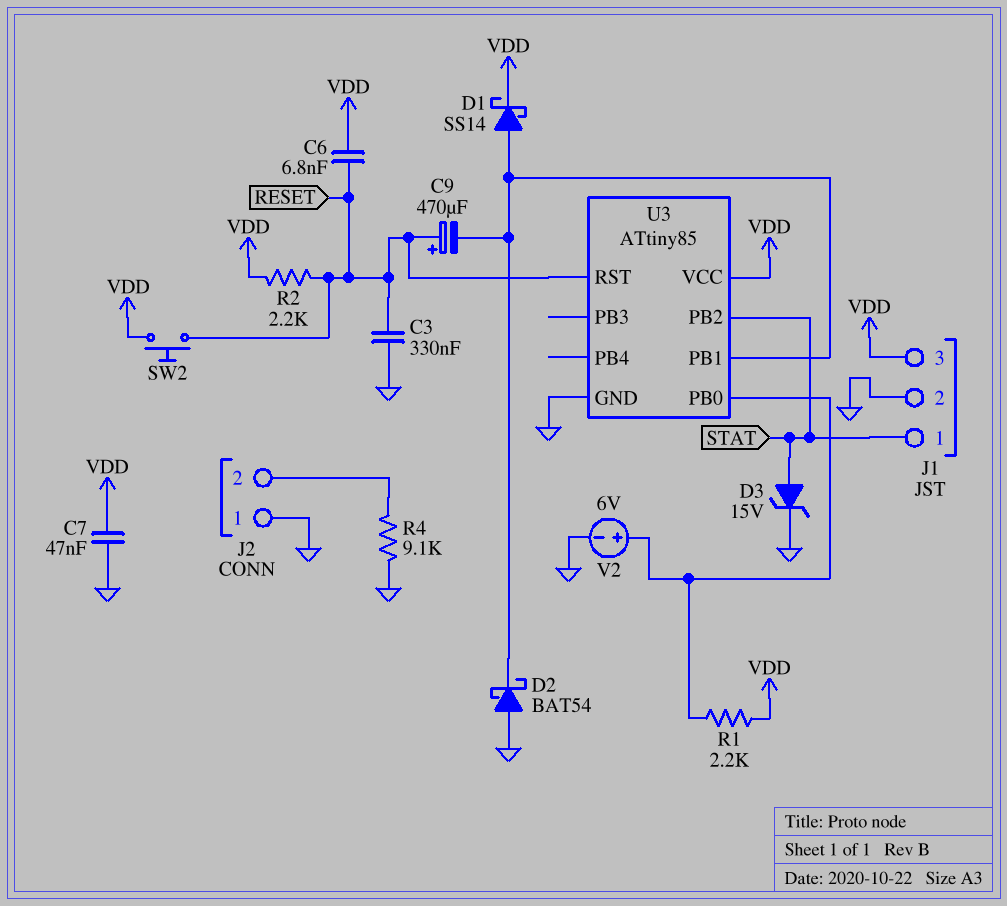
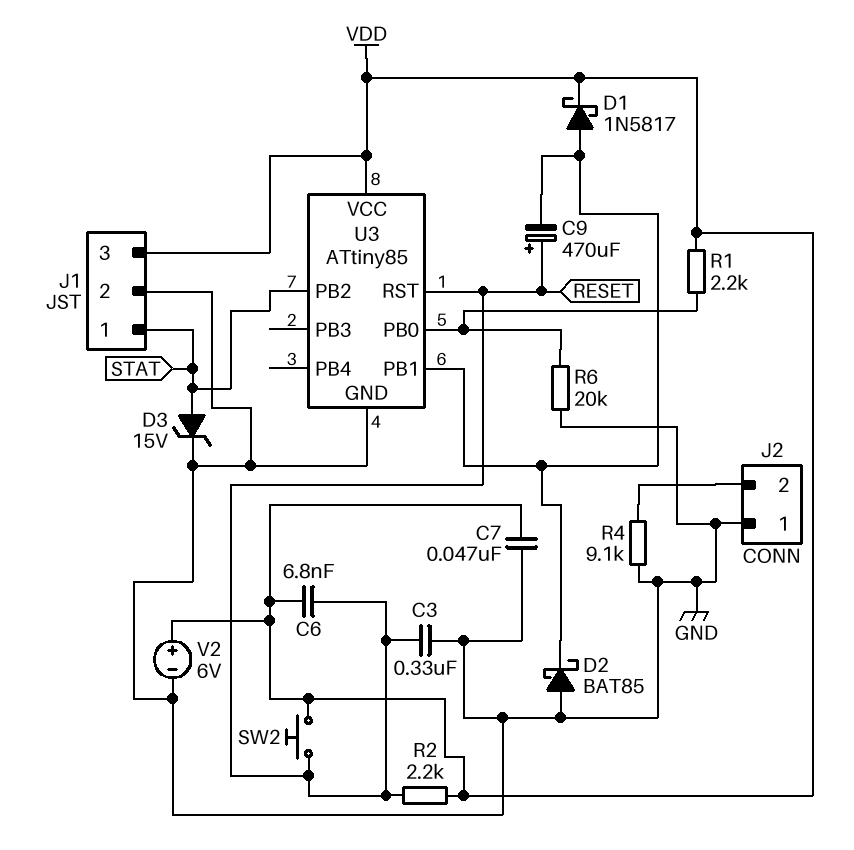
D1: schottky SS14 (A U3/PB1, K VDD) -> schottky 1N5817 (A U3/PB1, K VDD)
D2: schottky BAT54 (A GND, K U3/PB1) -> schottky BAT85 (A GND, K U3/PB1)
R6: none -> 20k (GND, U3/PB0)
V2: 6V (plus U3/PB0, minus GND) -> 6V (plus VDD, minus GND)

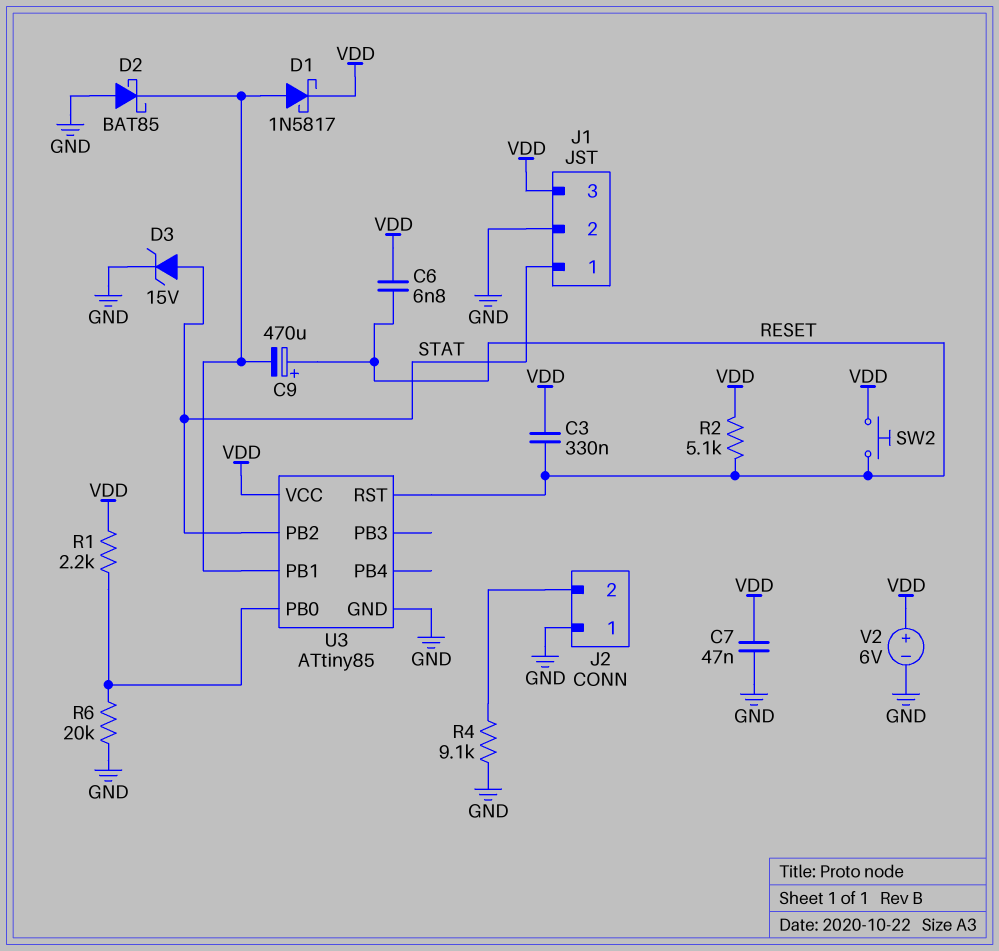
C3: 330nF (GND, RESET) -> 330nF (RESET, VDD)
R2: 2.2k (RESET, VDD) -> 5.1k (RESET, VDD)

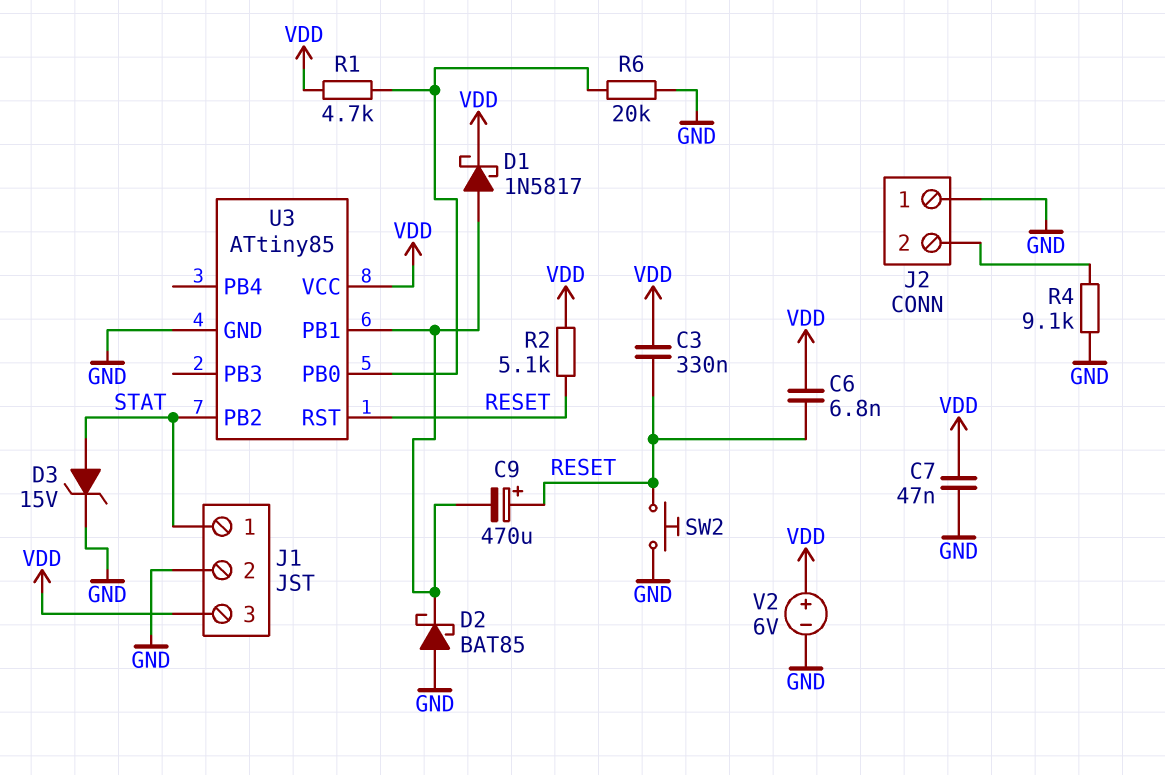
R1: 2.2k (U3/PB0, VDD) -> 4.7k (U3/PB0, VDD)
SW2: button (RESET, VDD) -> button (GND, RESET)

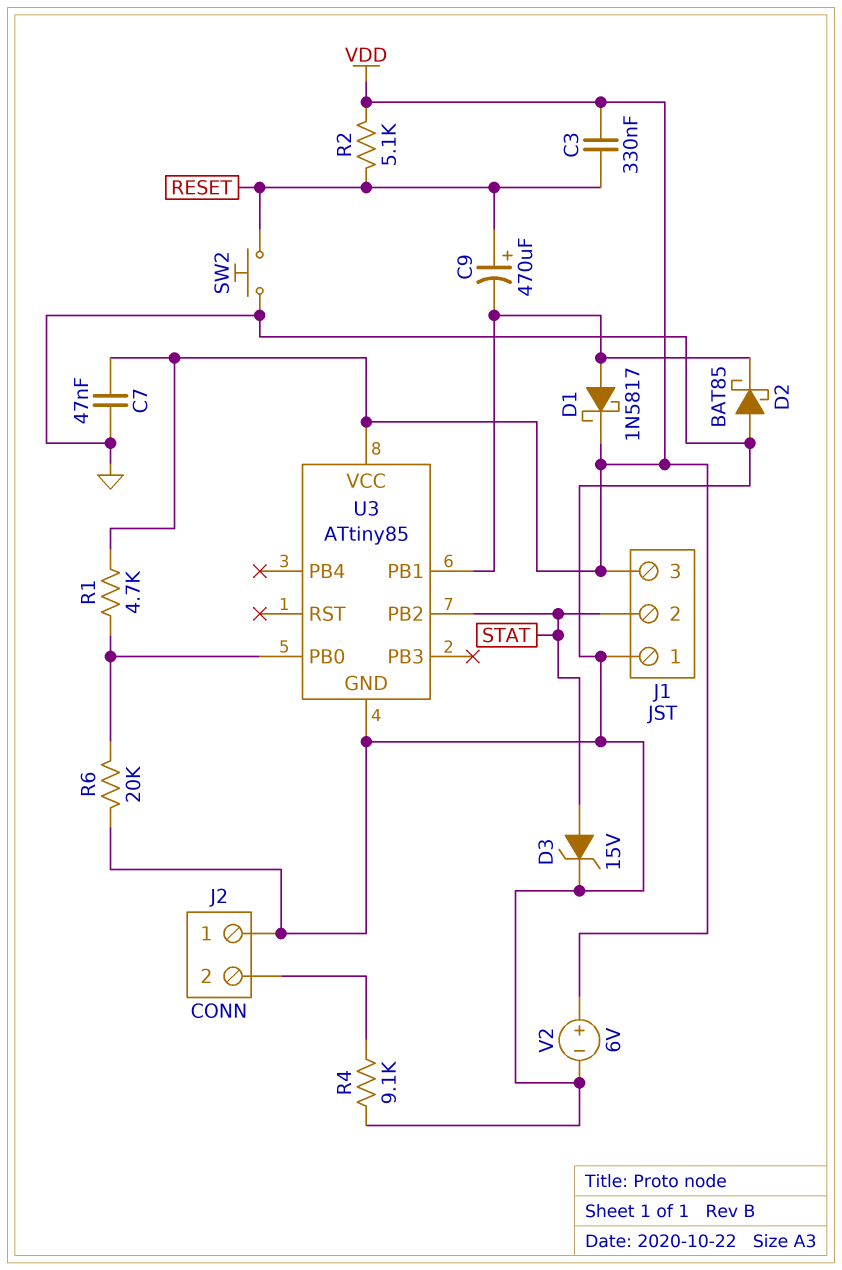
C6: 6.8nF (RESET, VDD) -> none
J1 pin 1: STAT -> GND
J1 pin 2: GND -> STAT
U3 pin RST: RESET -> none

